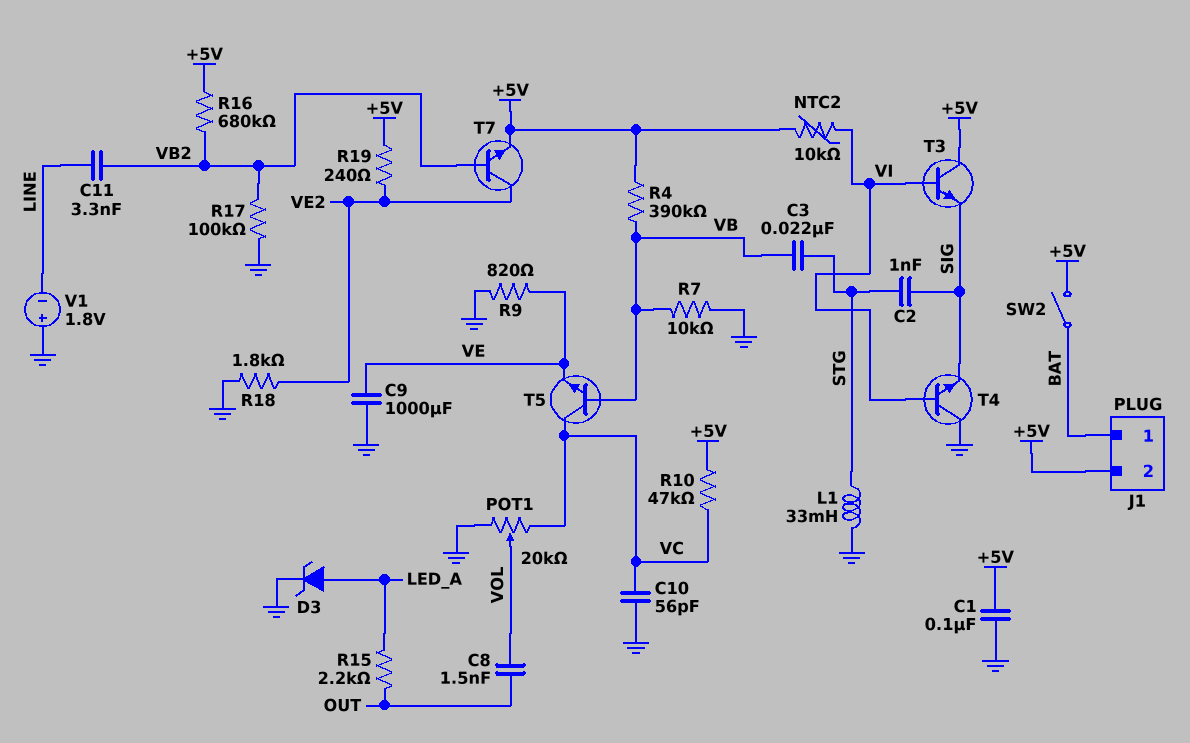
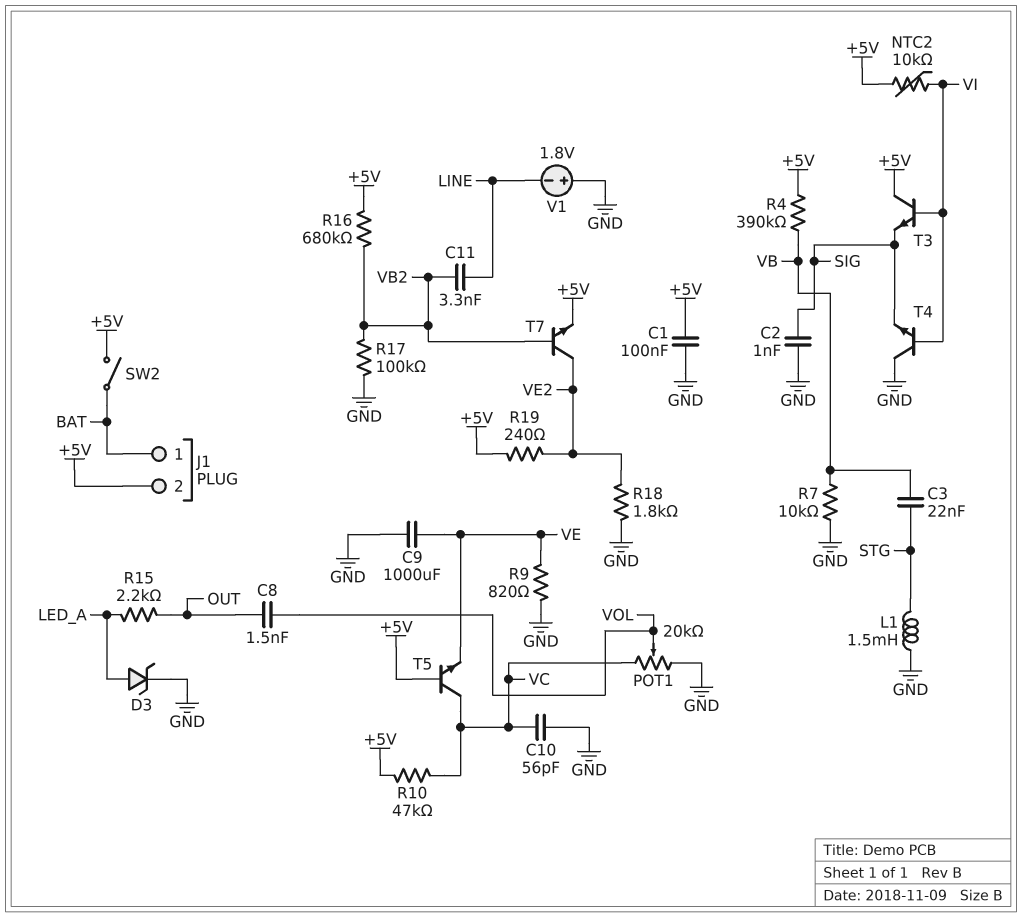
C2: 1nF (SIG, STG) -> 1nF (GND, SIG)
L1: 33mH (GND, STG) -> 1.5mH (GND, STG)
T5: NPN (B VB, C VC, E VE) -> NPN (B +5V, C VC, E VE)

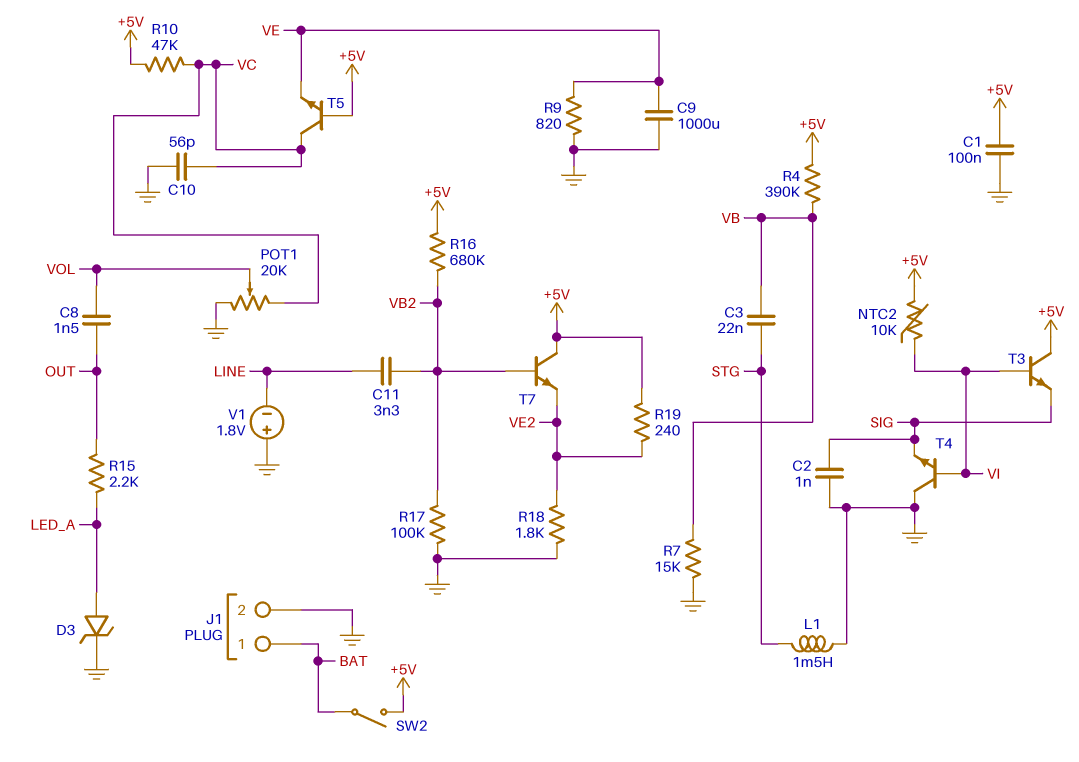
J1 pin 2: +5V -> GND
R7: 10k (GND, VB) -> 15k (GND, VB)
T7: NPN (B VB2, C VE2, E +5V) -> NPN (B VB2, C +5V, E VE2)

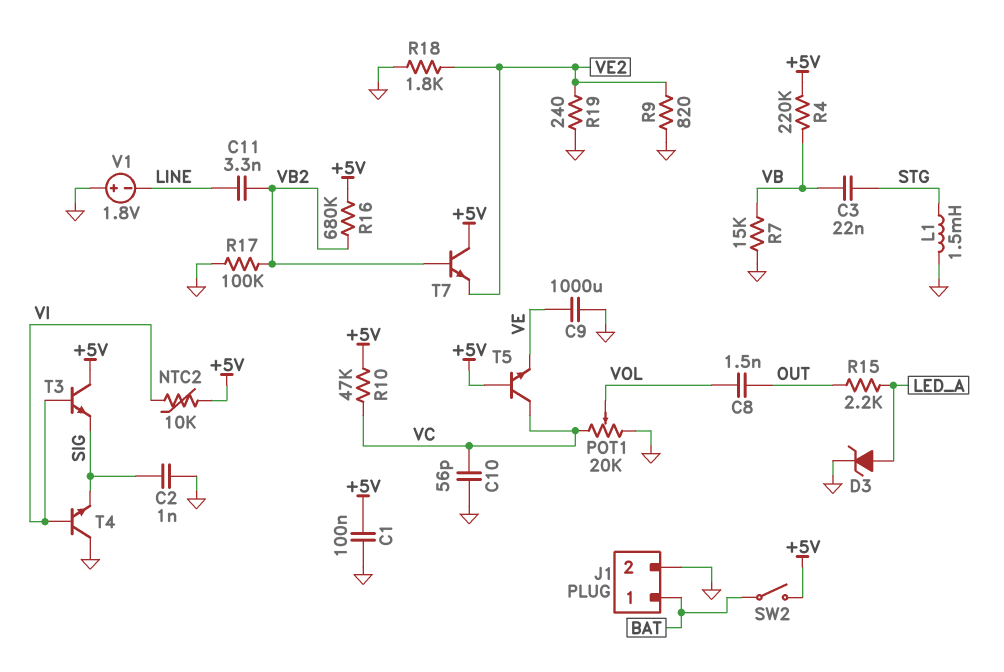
R4: 390k (+5V, VB) -> 220k (+5V, VB)
R9: 820 (GND, VE) -> 820 (GND, VE2)
R19: 240 (+5V, VE2) -> 240 (GND, VE2)

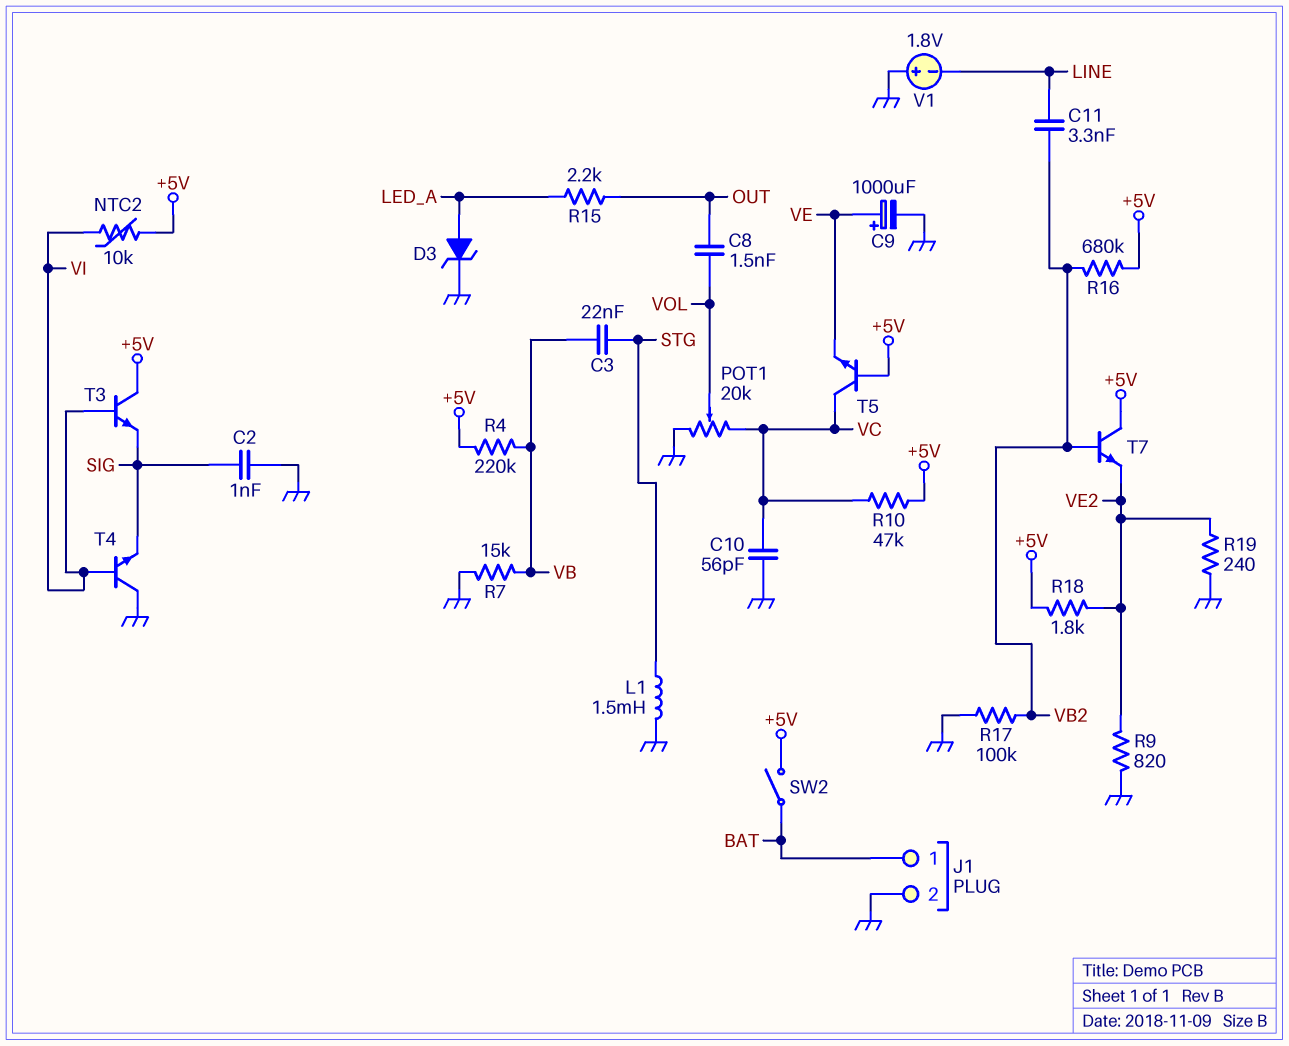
C1: 100nF (+5V, GND) -> none
C9: 1000uF (GND, VE) -> 1000uF (plus VE, minus GND)
R18: 1.8k (GND, VE2) -> 1.8k (+5V, VE2)

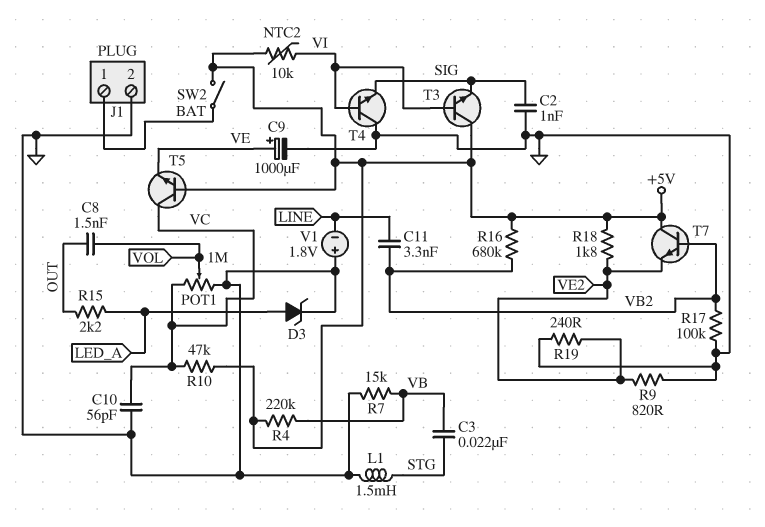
POT1: 20k (GND, VC, wiper VOL) -> 1M (GND, VC, wiper VOL)

